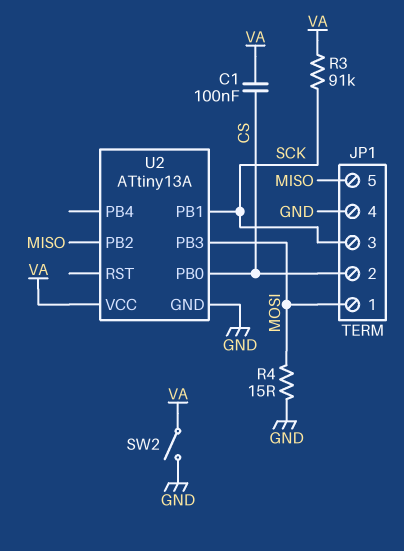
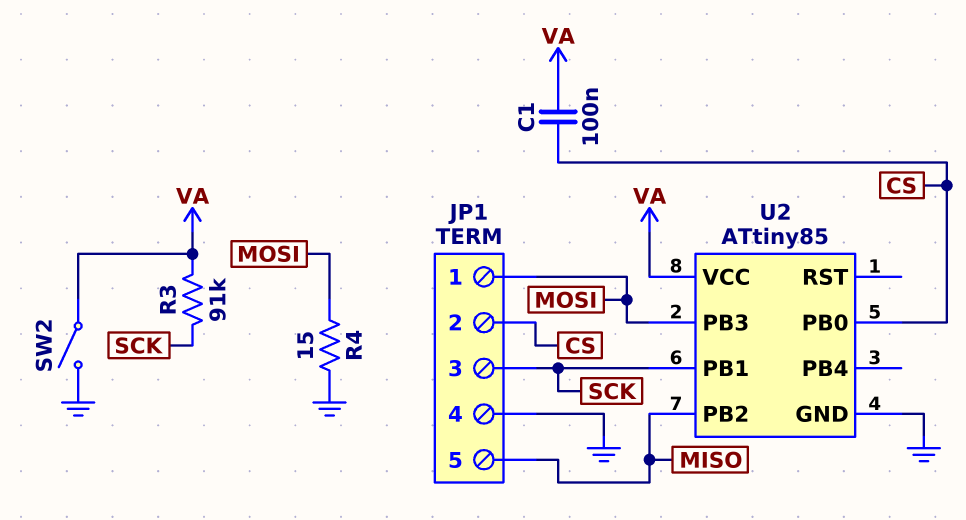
U2: ATtiny13A -> ATtiny85

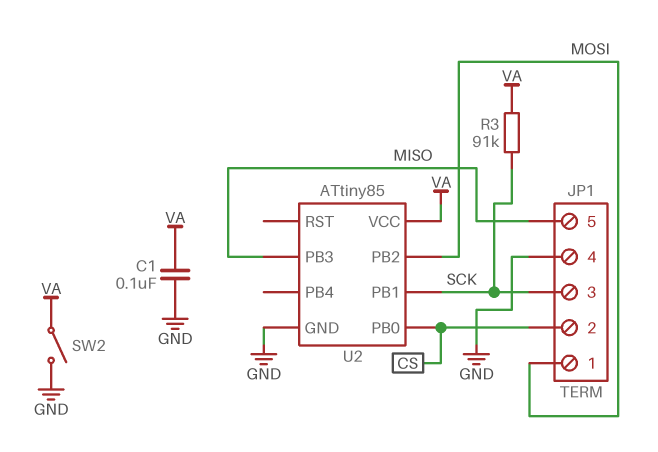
C1: 100nF (CS, VA) -> 100nF (GND, VA)
R4: 15 (GND, MOSI) -> none
U2 pin PB2: MISO -> MOSI
U2 pin PB3: MOSI -> MISO

